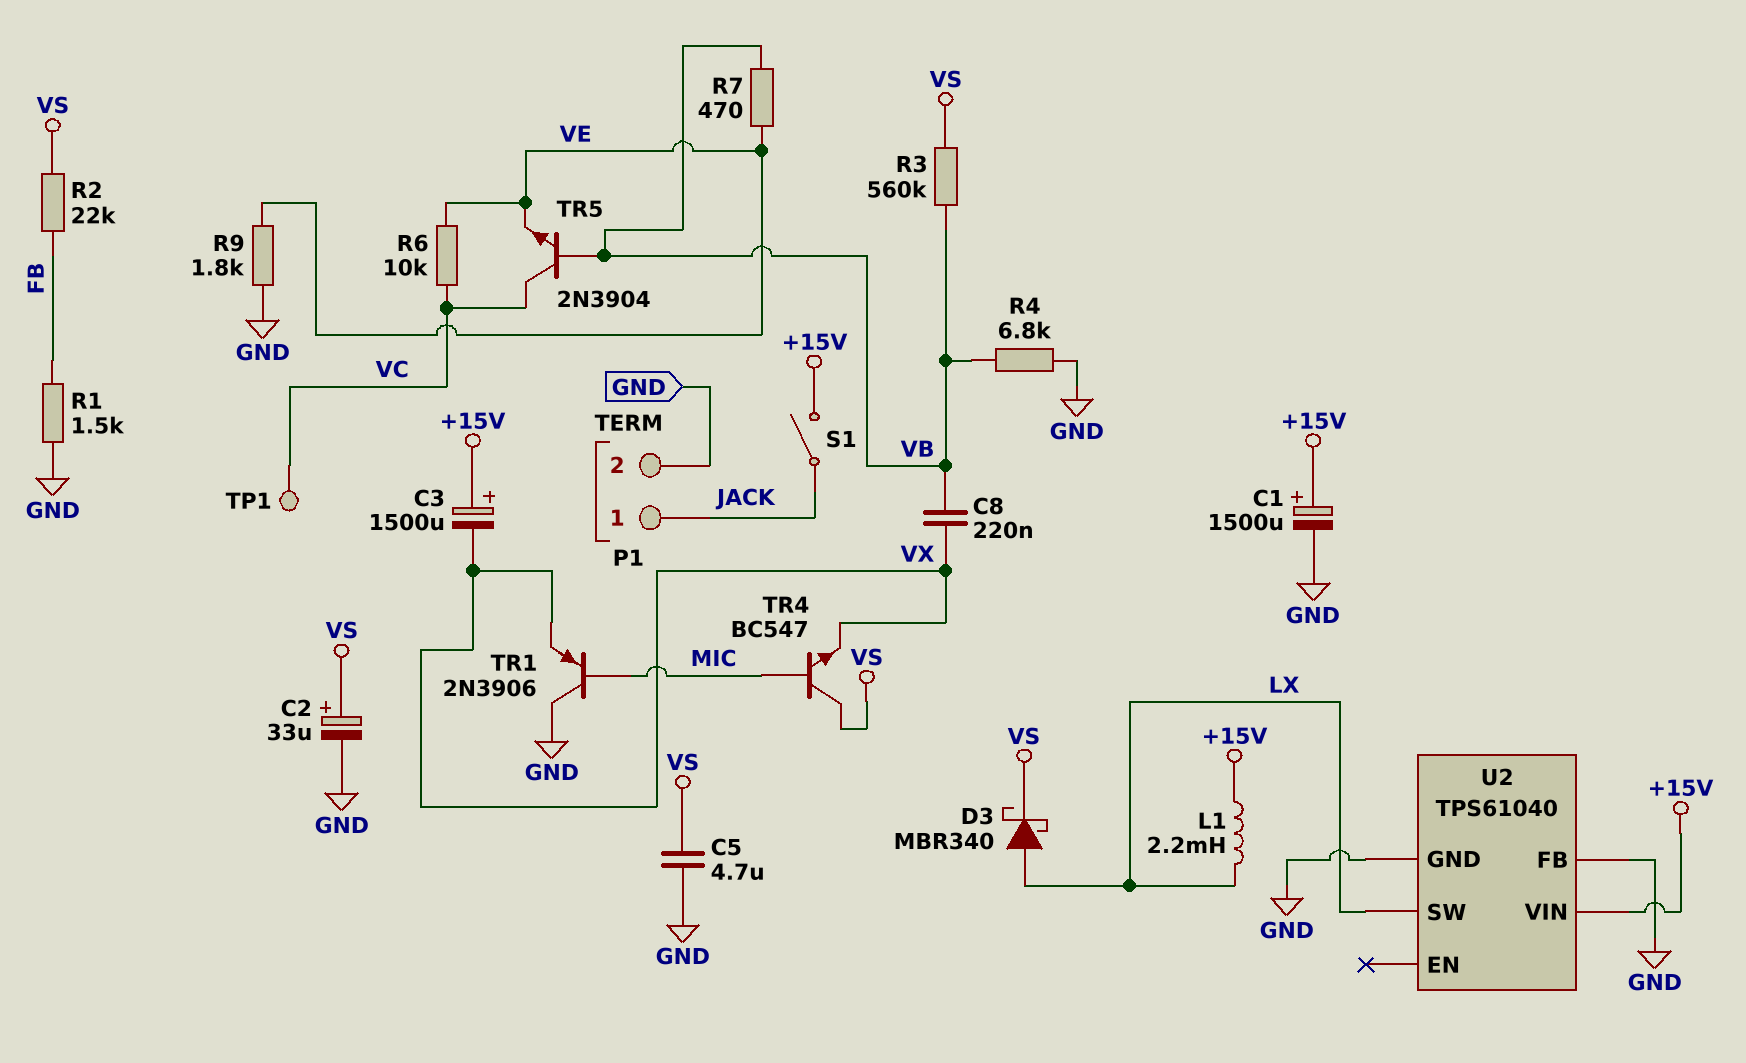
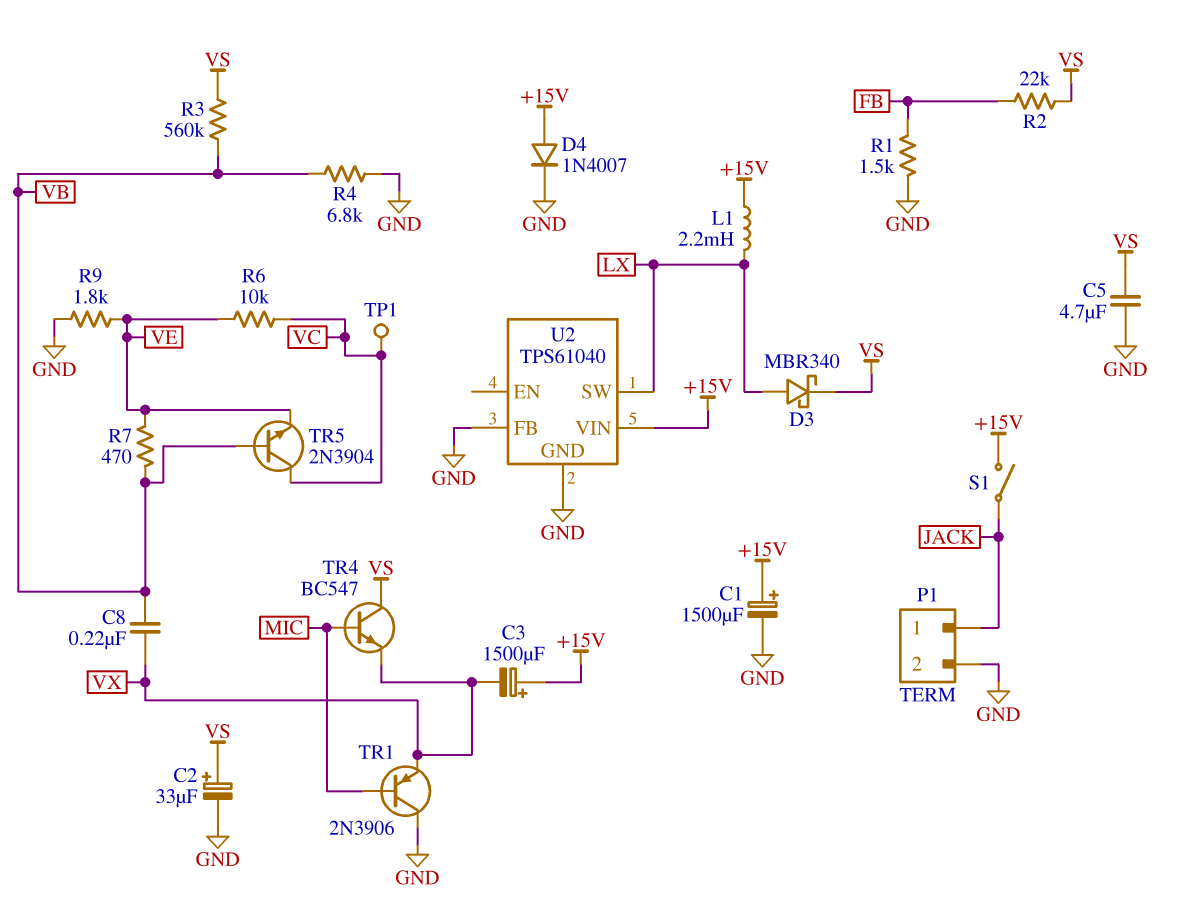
D4: none -> diode 1N4007 (A +15V, K GND)

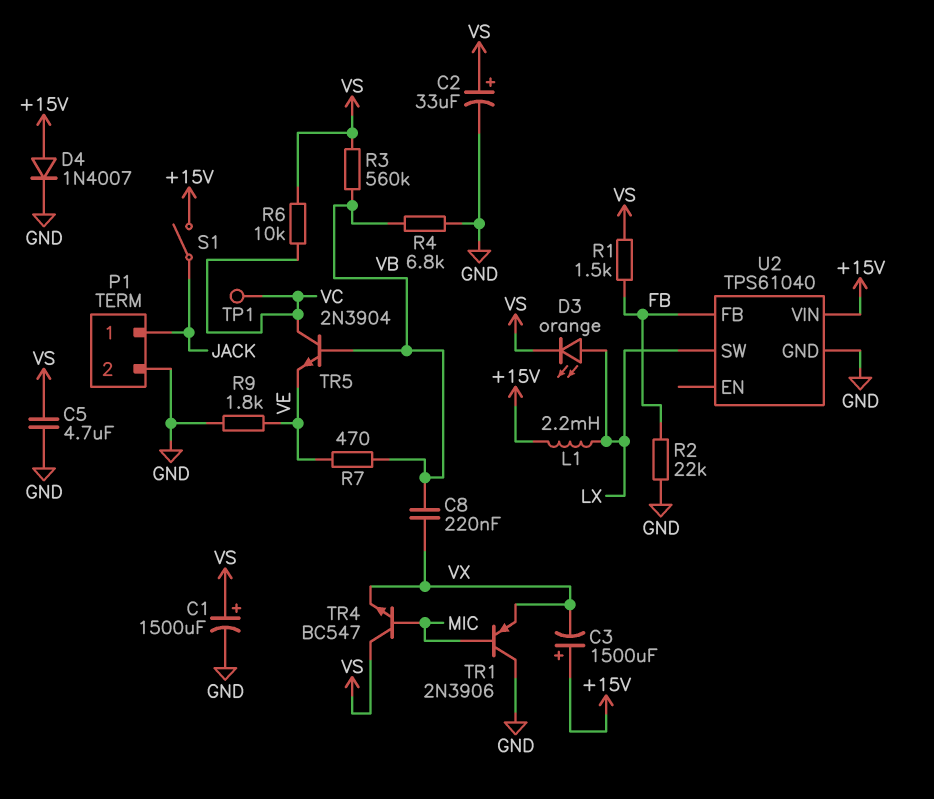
C1: 1500uF (plus +15V, minus GND) -> 1500uF (plus VS, minus GND)
D3: schottky MBR340 (A LX, K VS) -> LED orange (A LX, K VS)
R1: 1.5k (FB, GND) -> 1.5k (FB, VS)
R2: 22k (FB, VS) -> 22k (FB, GND)
R6: 10k (VC, VE) -> 10k (VC, VS)
U2 pin FB: GND -> FB

